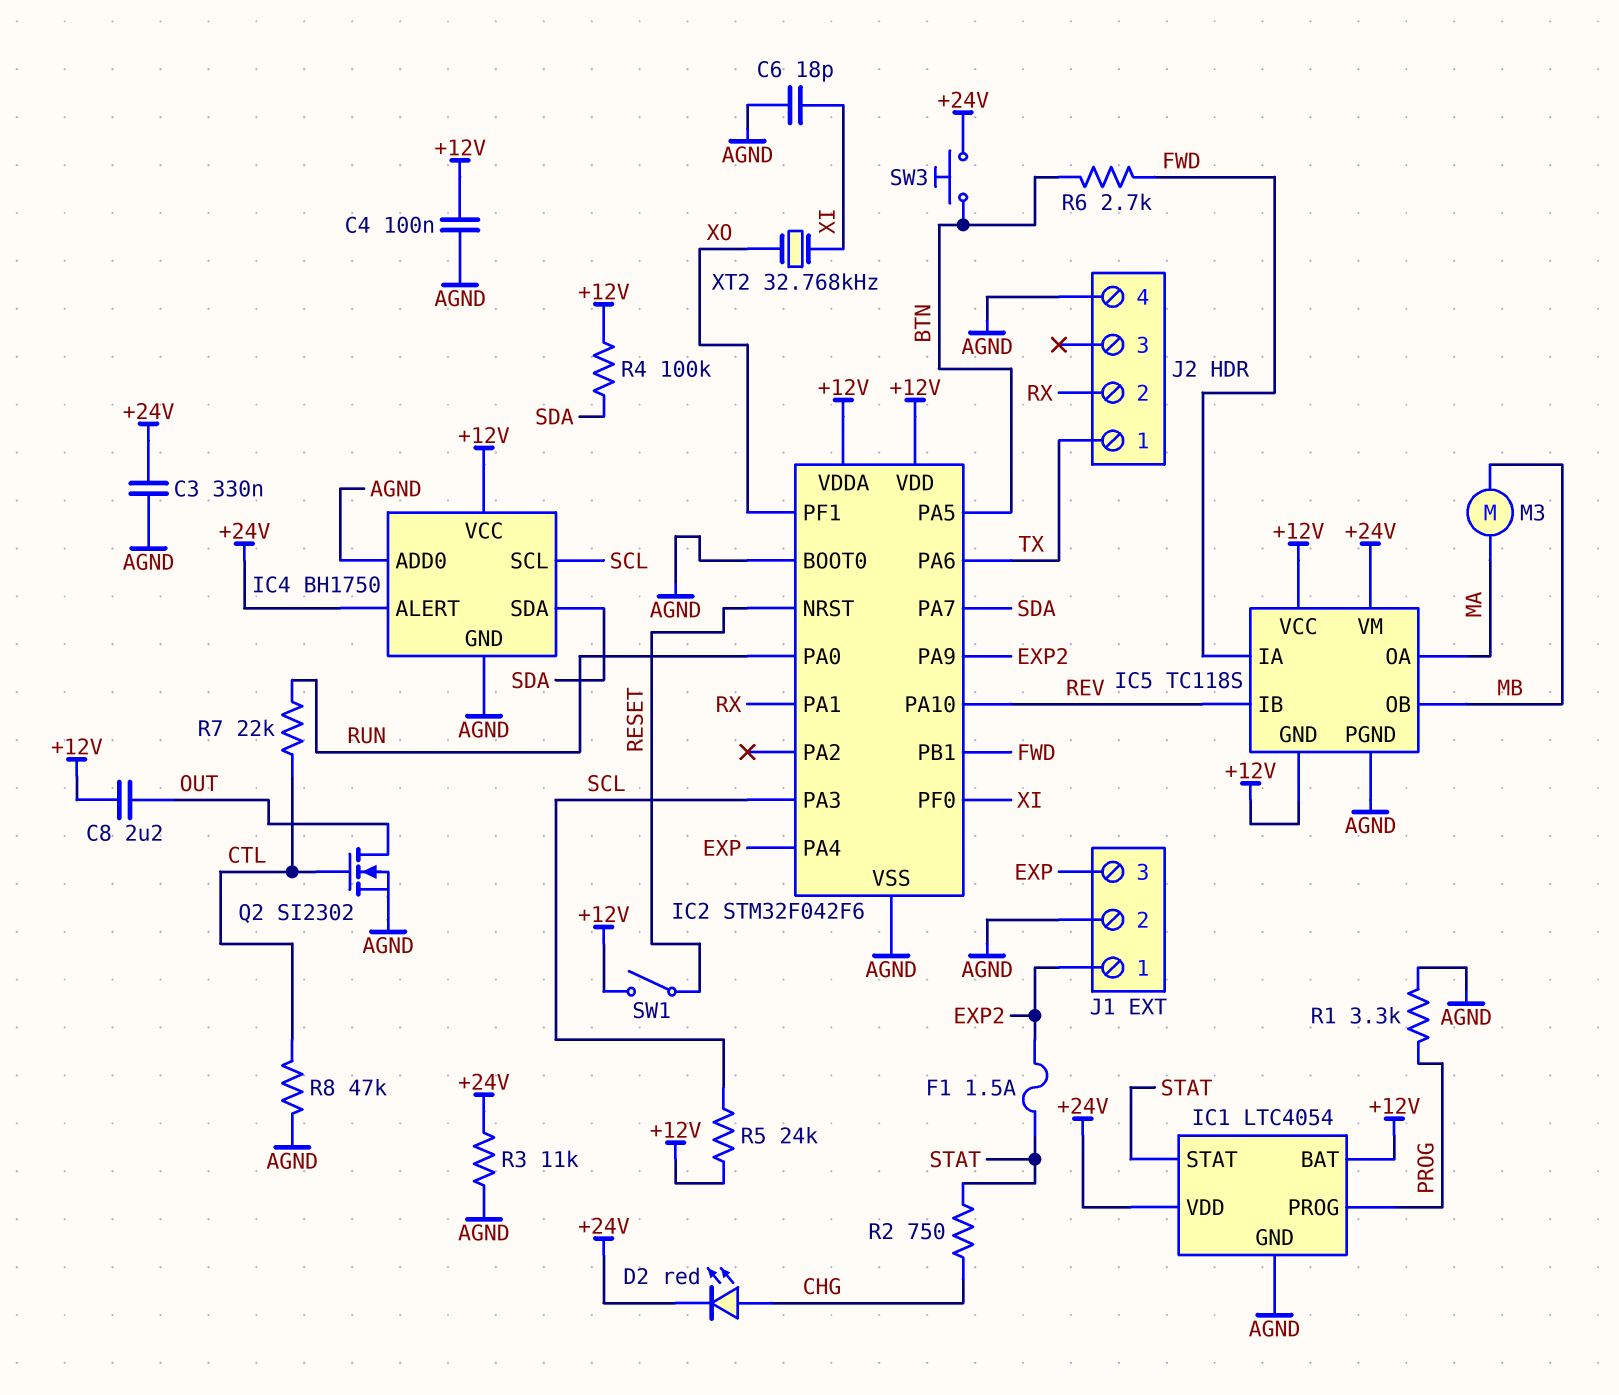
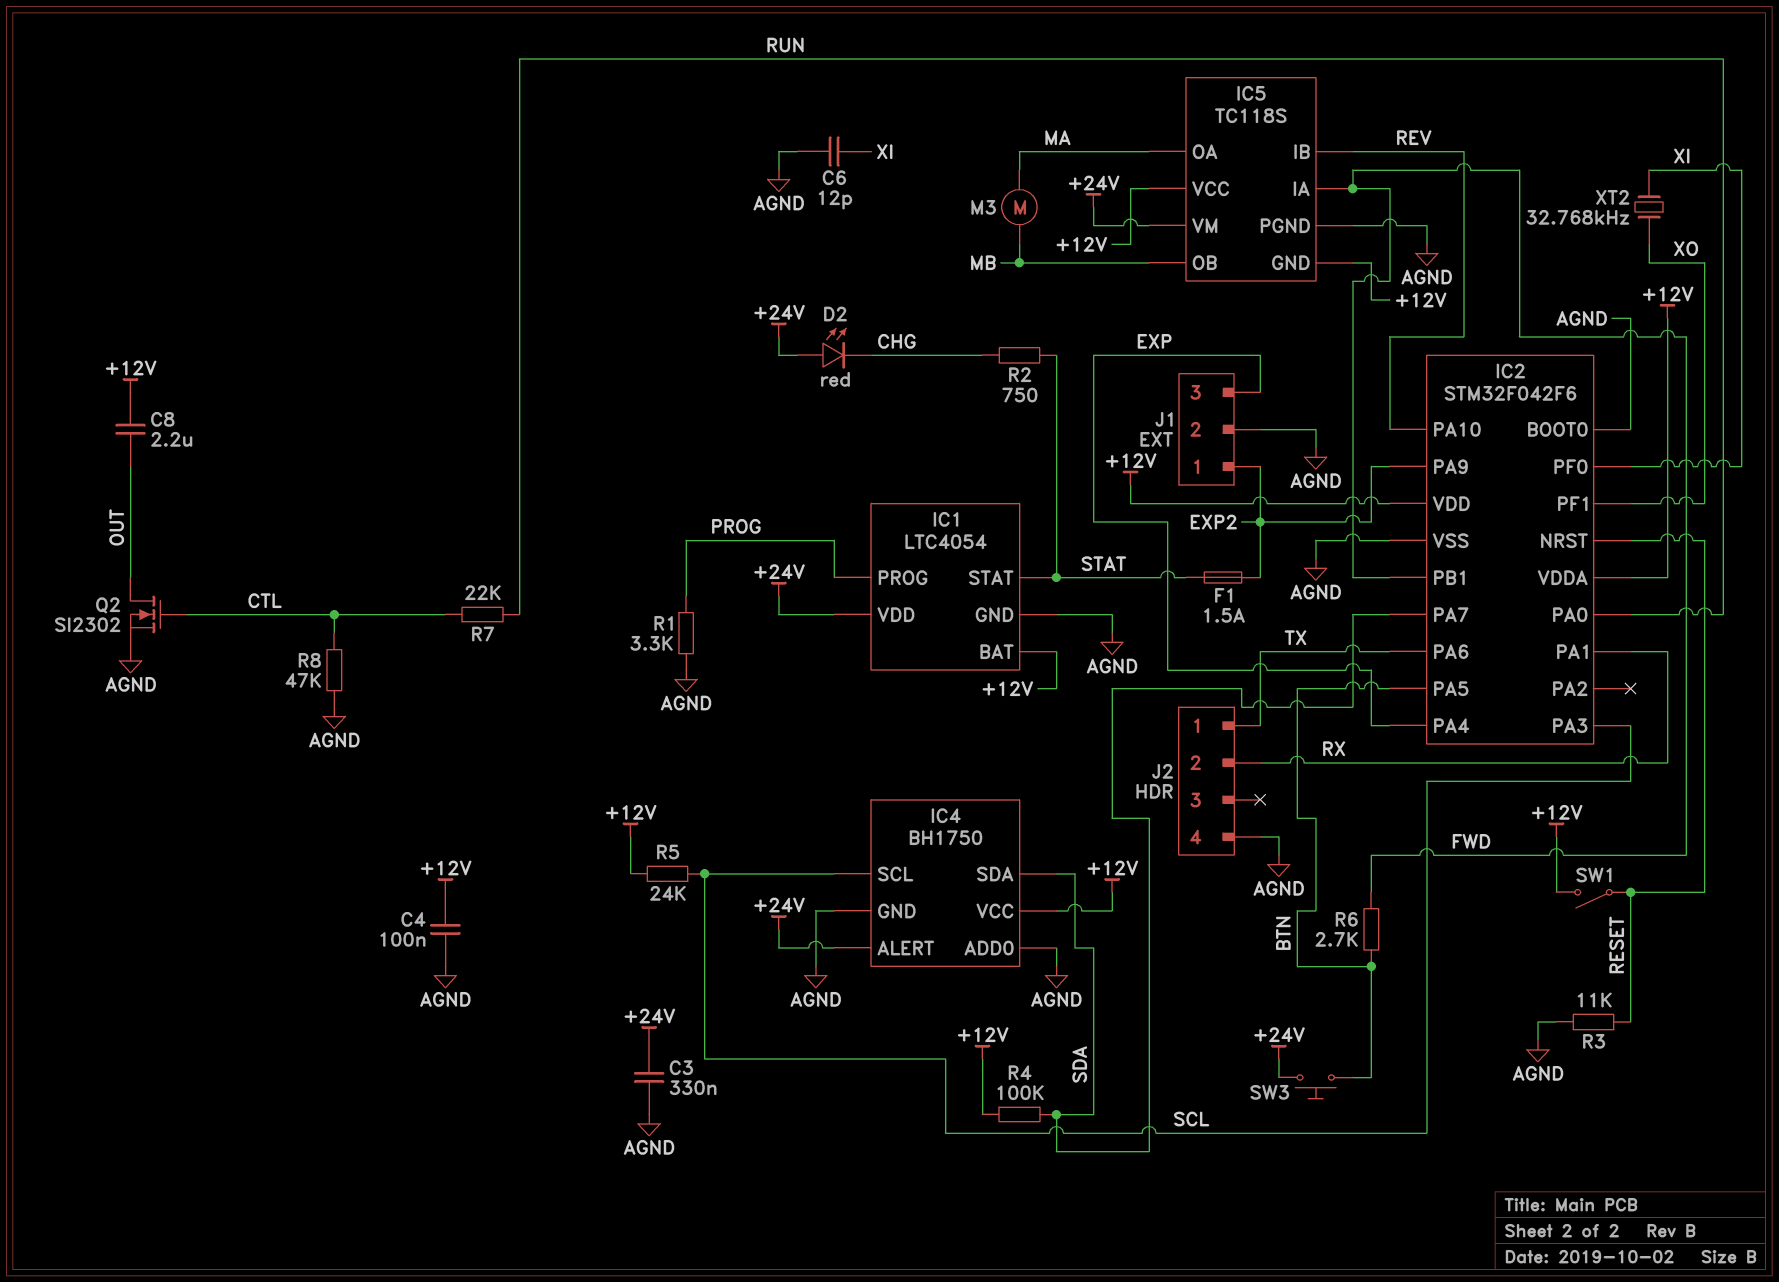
C6: 18pF (AGND, XI) -> 12pF (AGND, XI)
D2: LED red (A CHG, K +24V) -> LED red (A +24V, K CHG)
R3: 11k (+24V, AGND) -> 11k (AGND, RESET)

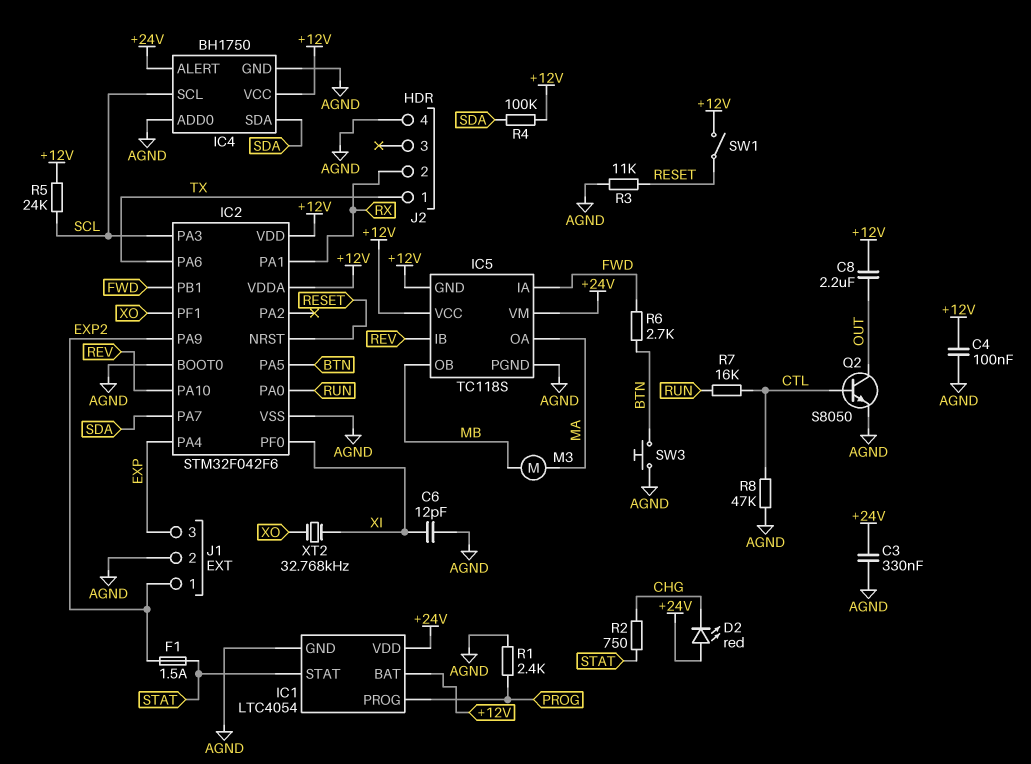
Q2: NMOS SI2302 (G CTL, D OUT, S AGND) -> NPN S8050 (B CTL, C OUT, E AGND)
R1: 3.3k (AGND, PROG) -> 2.4k (AGND, PROG)
R7: 22k (CTL, RUN) -> 16k (CTL, RUN)
SW3: button (+24V, BTN) -> button (AGND, BTN)

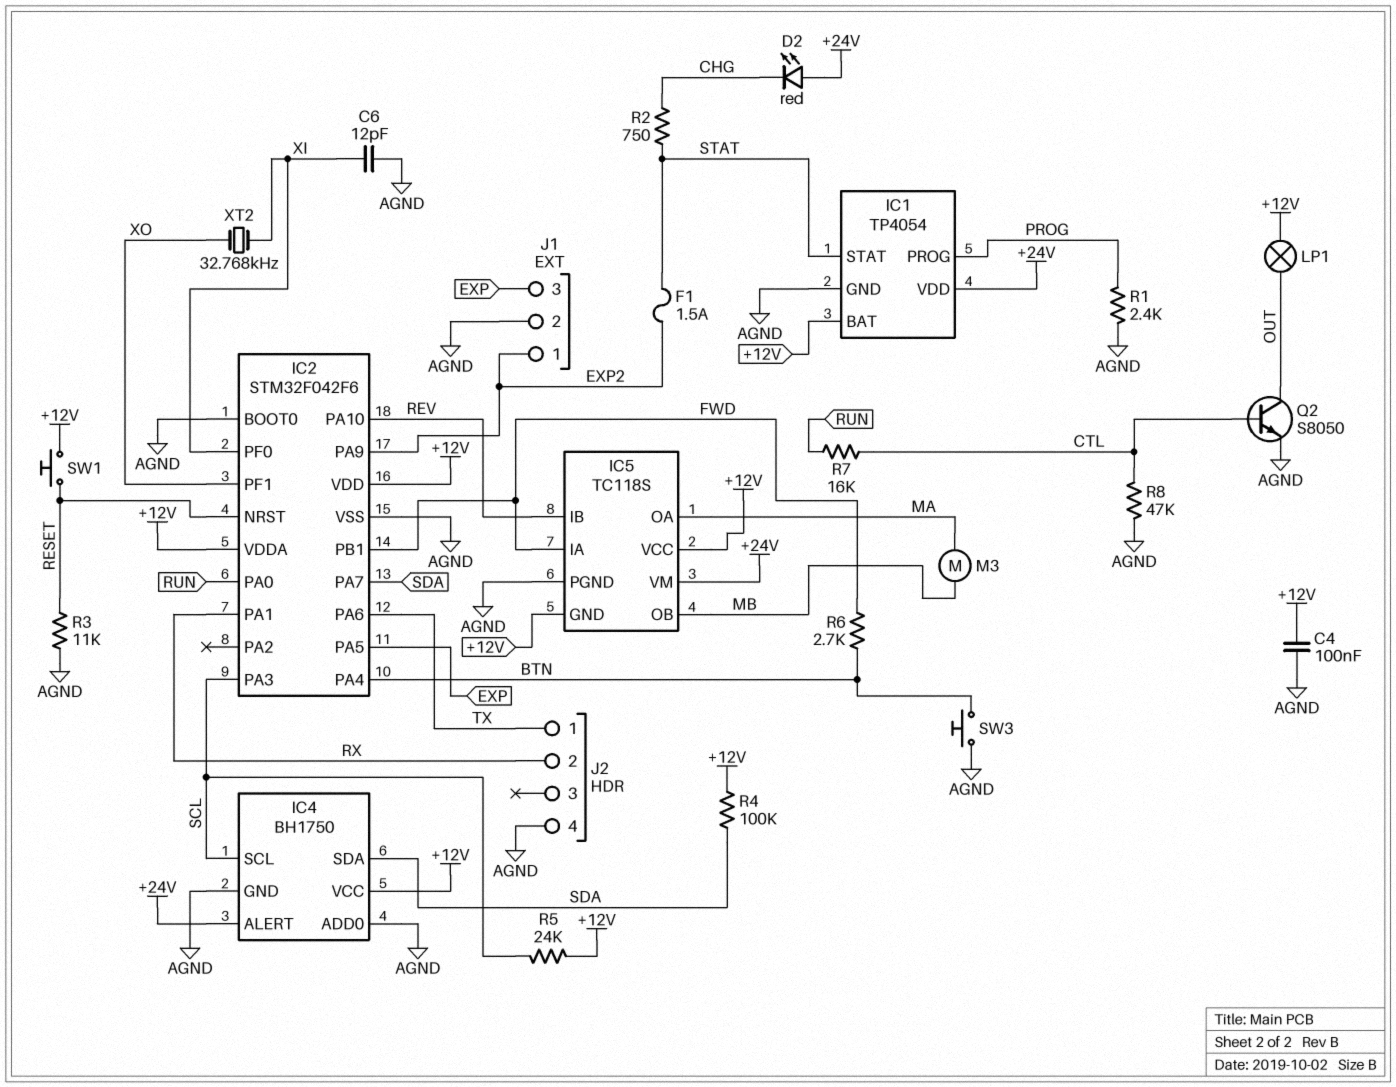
C3: 330nF (+24V, AGND) -> none
C8: 2.2uF (+12V, OUT) -> none
IC1: LTC4054 -> TP4054
IC2 pin PA4: EXP -> BTN
IC2 pin PA5: BTN -> EXP
LP1: none -> lamp (+12V, OUT)
SW1: switch (+12V, RESET) -> button (+12V, RESET)

